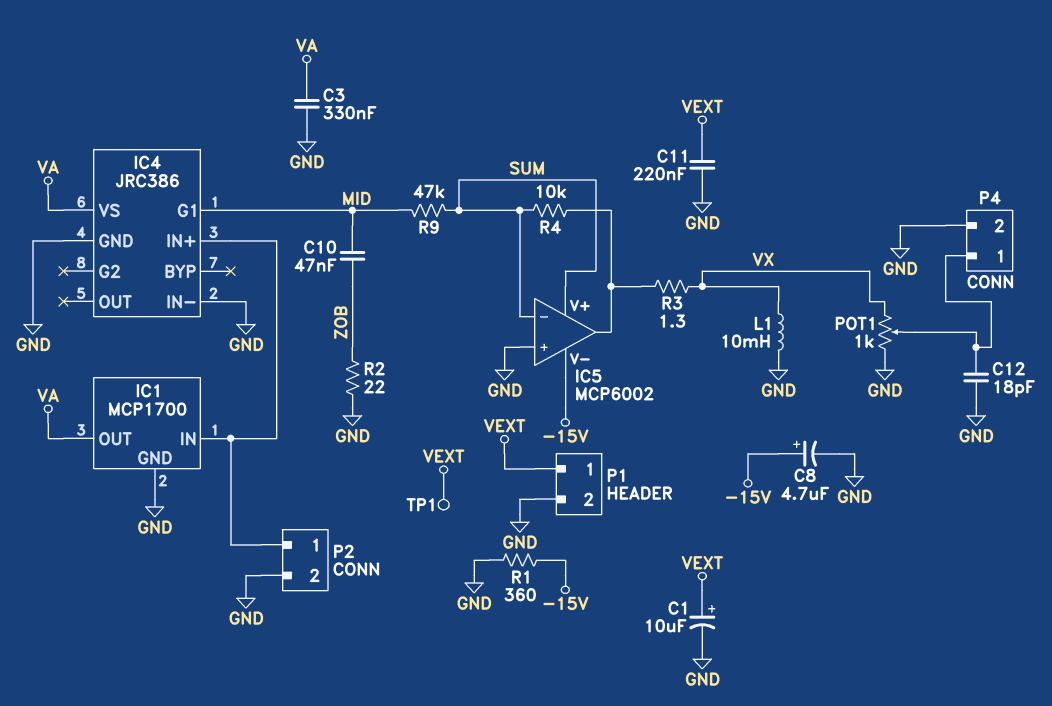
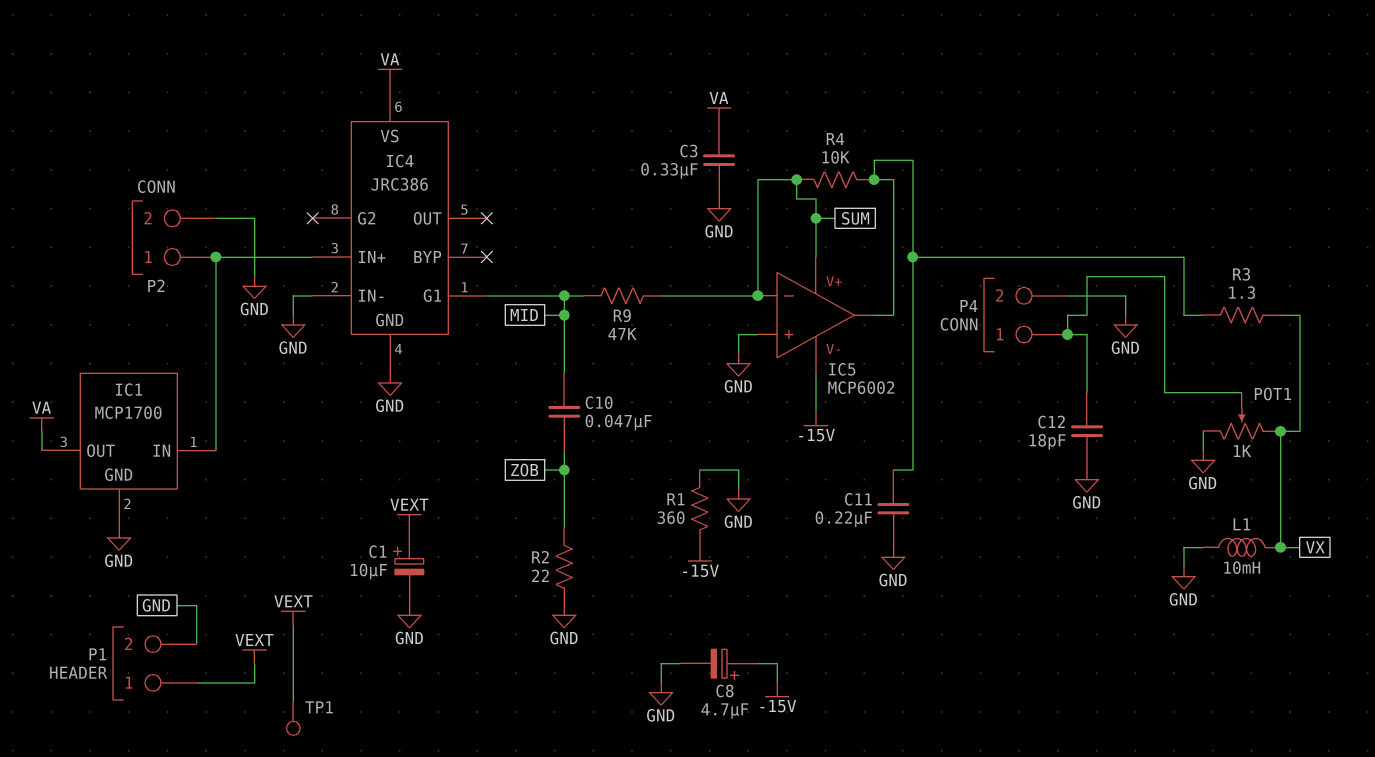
C11: 220nF (GND, VEXT) -> 220nF (GND, IC5/out)

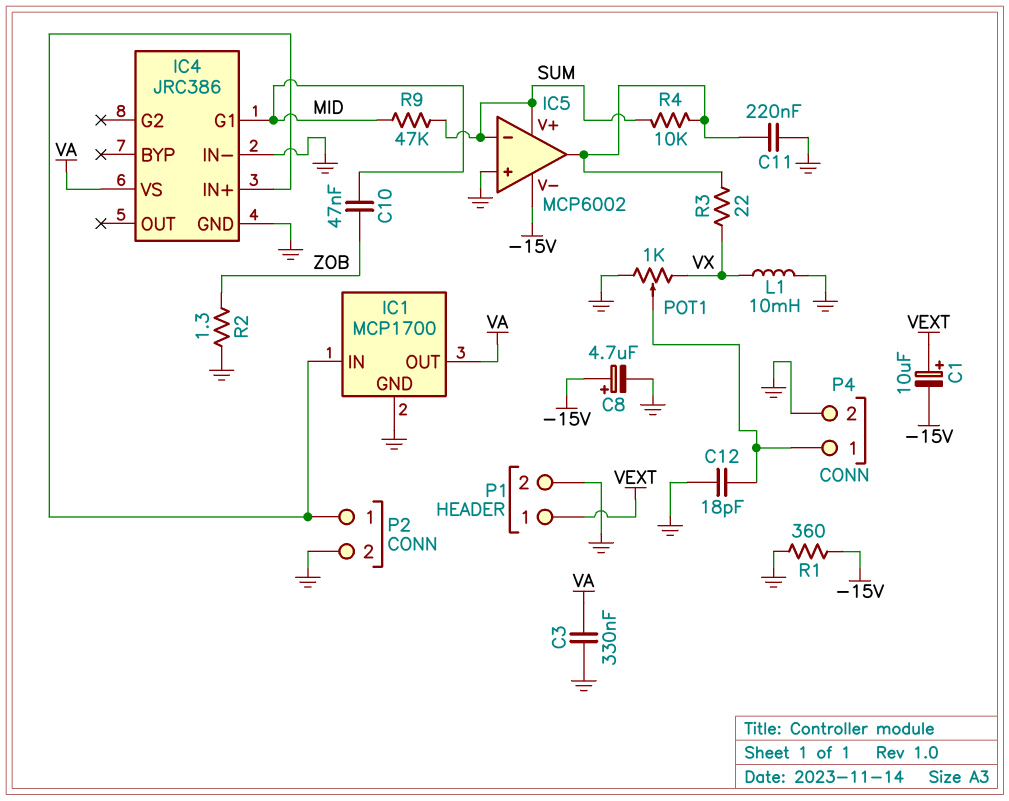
C1: 10uF (plus VEXT, minus GND) -> 10uF (plus VEXT, minus -15V)
R2: 22 (GND, ZOB) -> 1.3 (GND, ZOB)
R3: 1.3 (IC5/out, VX) -> 22 (IC5/out, VX)
TP1: test point (VEXT) -> none

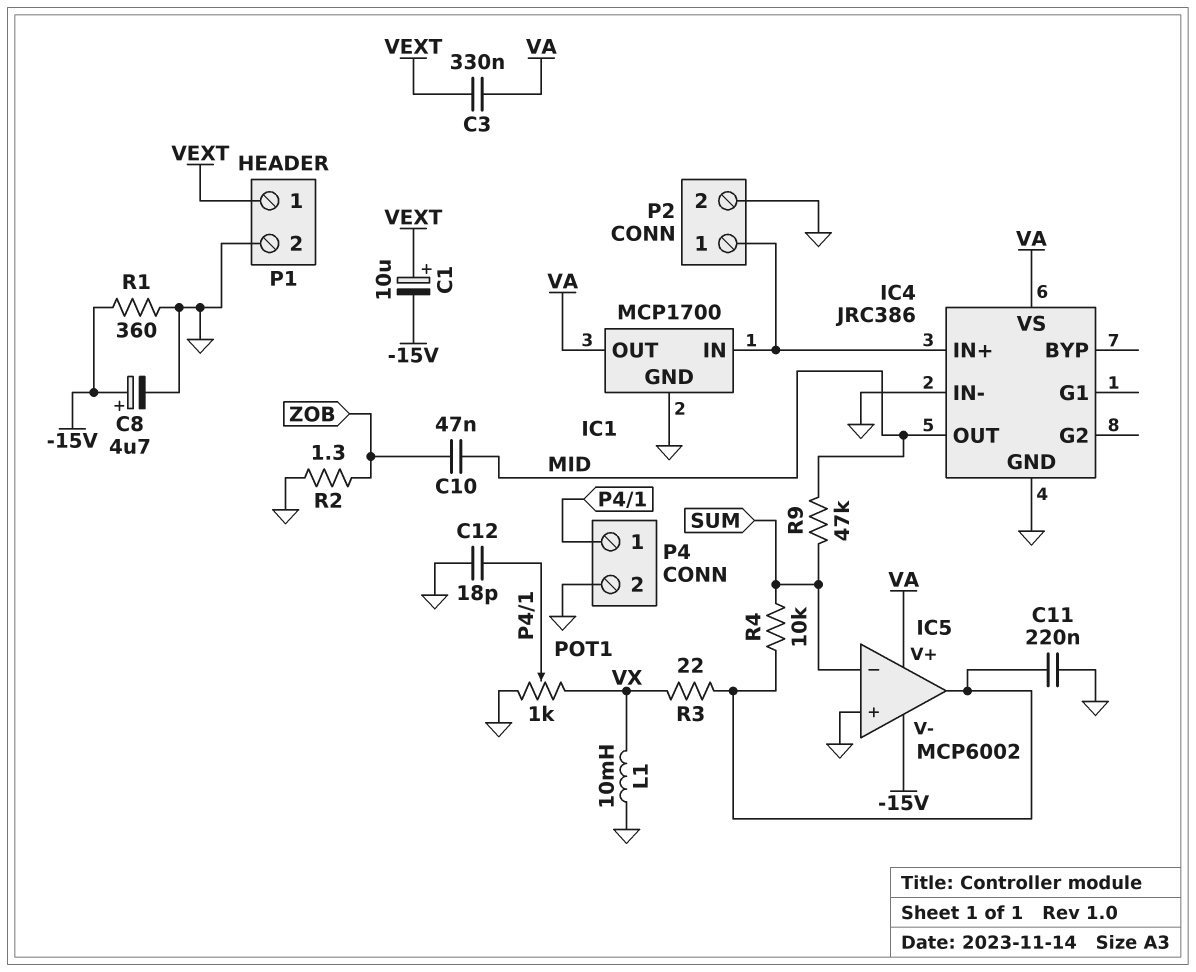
C3: 330nF (GND, VA) -> 330nF (VA, VEXT)
IC4 pin G1: MID -> none
IC4 pin OUT: none -> MID
IC5 pin V+: SUM -> VA

